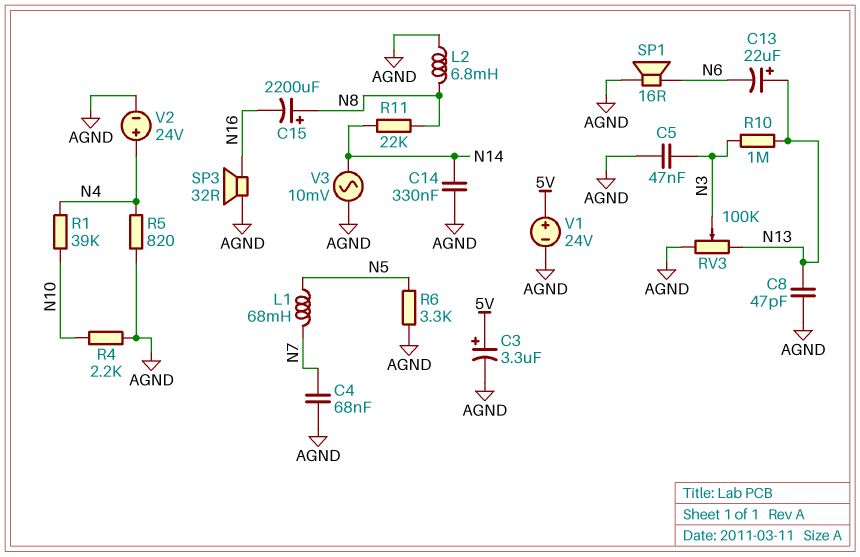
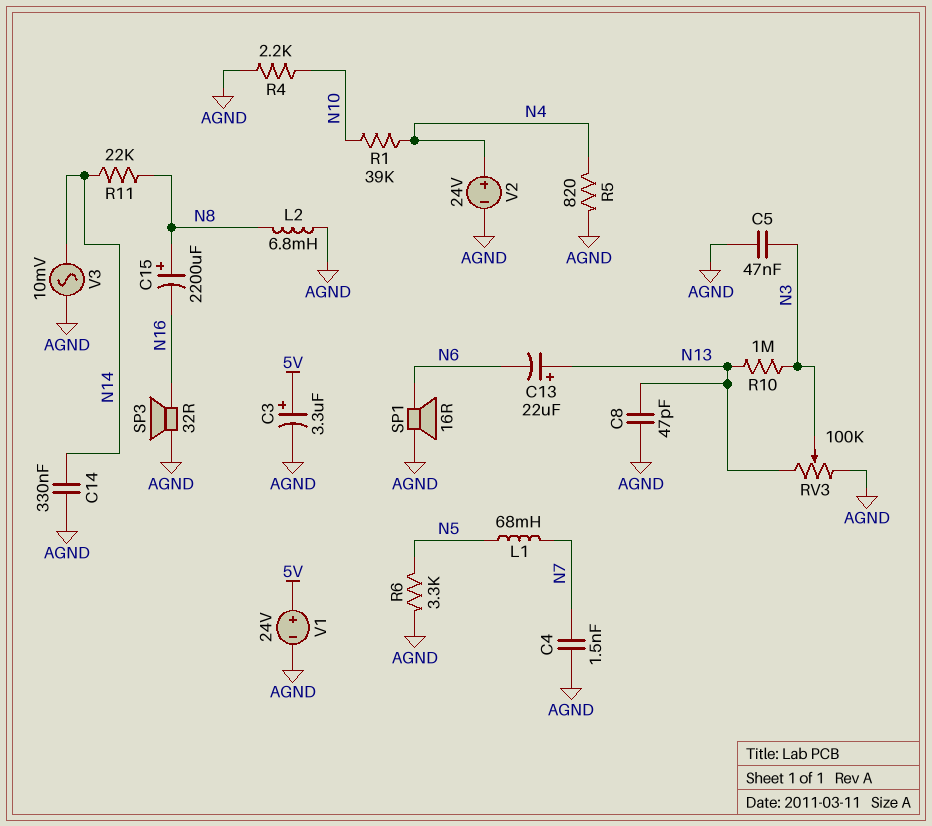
C4: 68nF (AGND, N7) -> 1.5nF (AGND, N7)

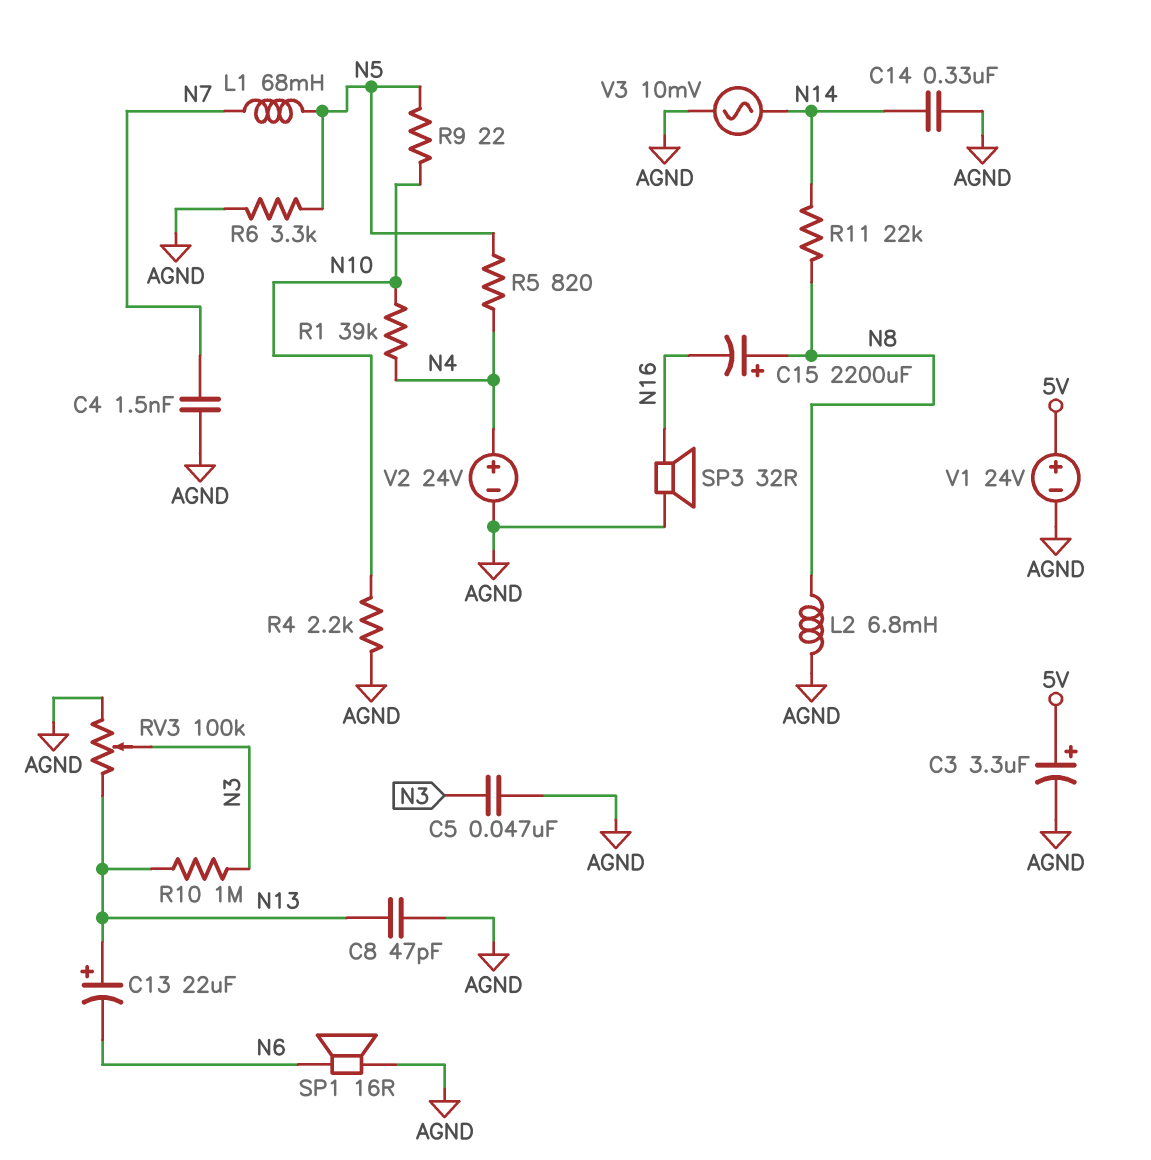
R5: 820 (AGND, N4) -> 820 (N4, N5)
R9: none -> 22 (N5, N10)

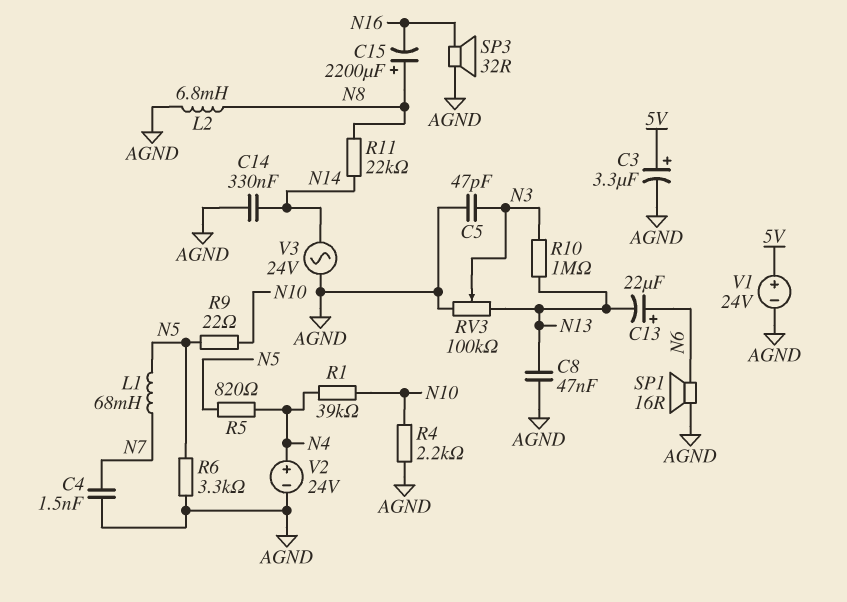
C5: 47nF (AGND, N3) -> 47pF (AGND, N3)
C8: 47pF (AGND, N13) -> 47nF (AGND, N13)
C13: 22uF (plus N13, minus N6) -> 22uF (plus N6, minus N13)
V3: AC 10mV (AGND, N14) -> AC 24V (AGND, N14)

